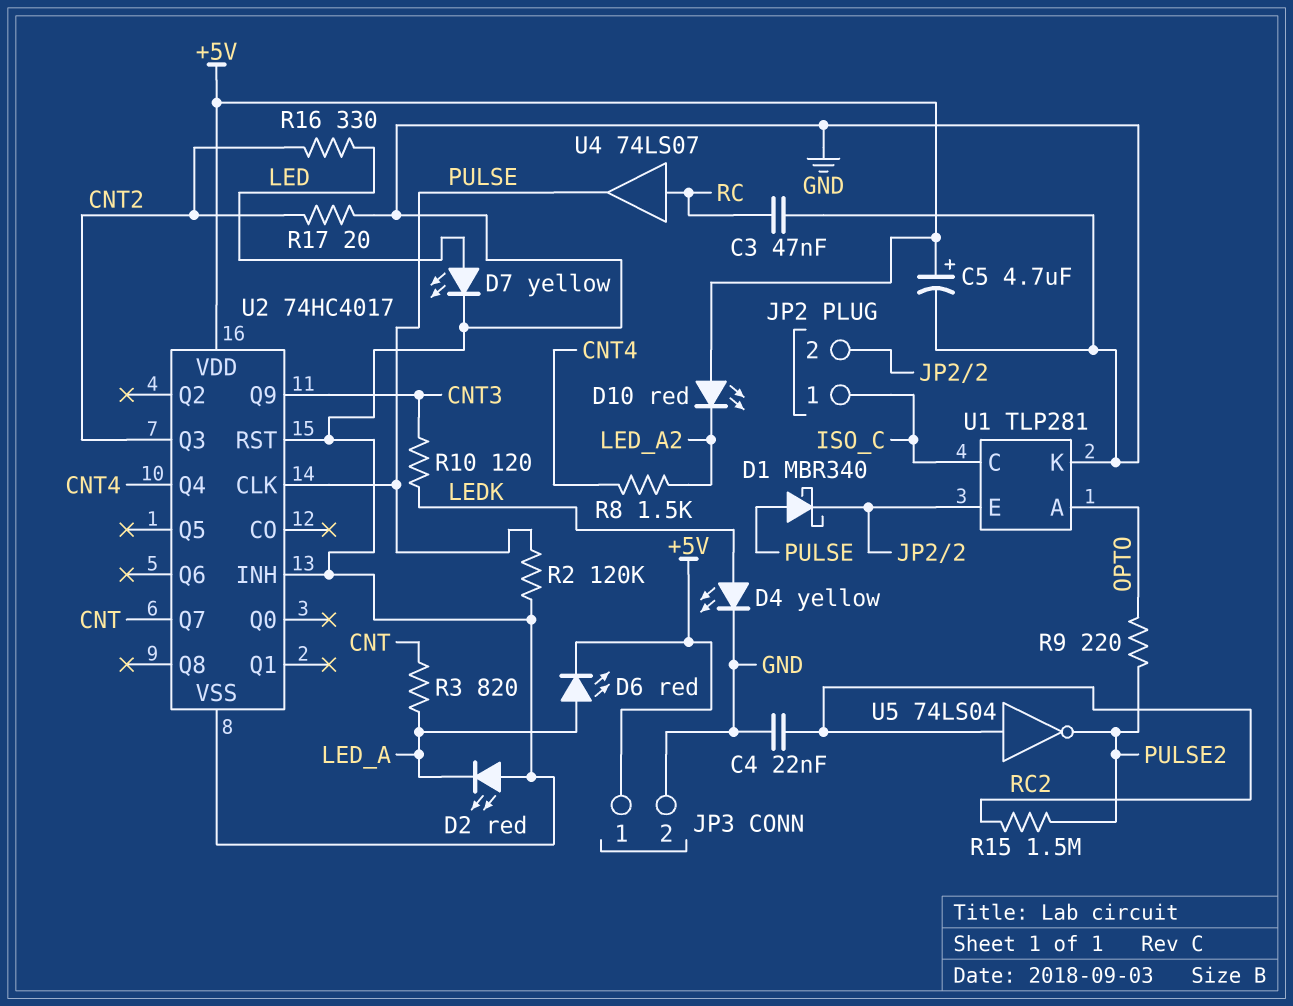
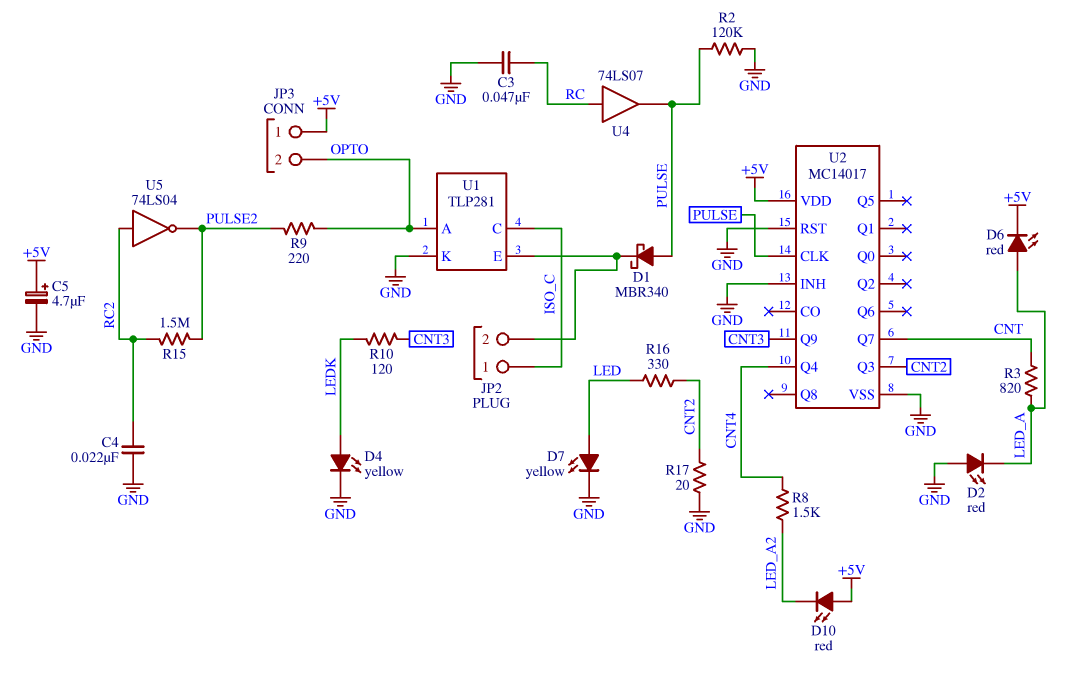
JP3 pin 2: GND -> OPTO
U2: 74HC4017 -> MC14017

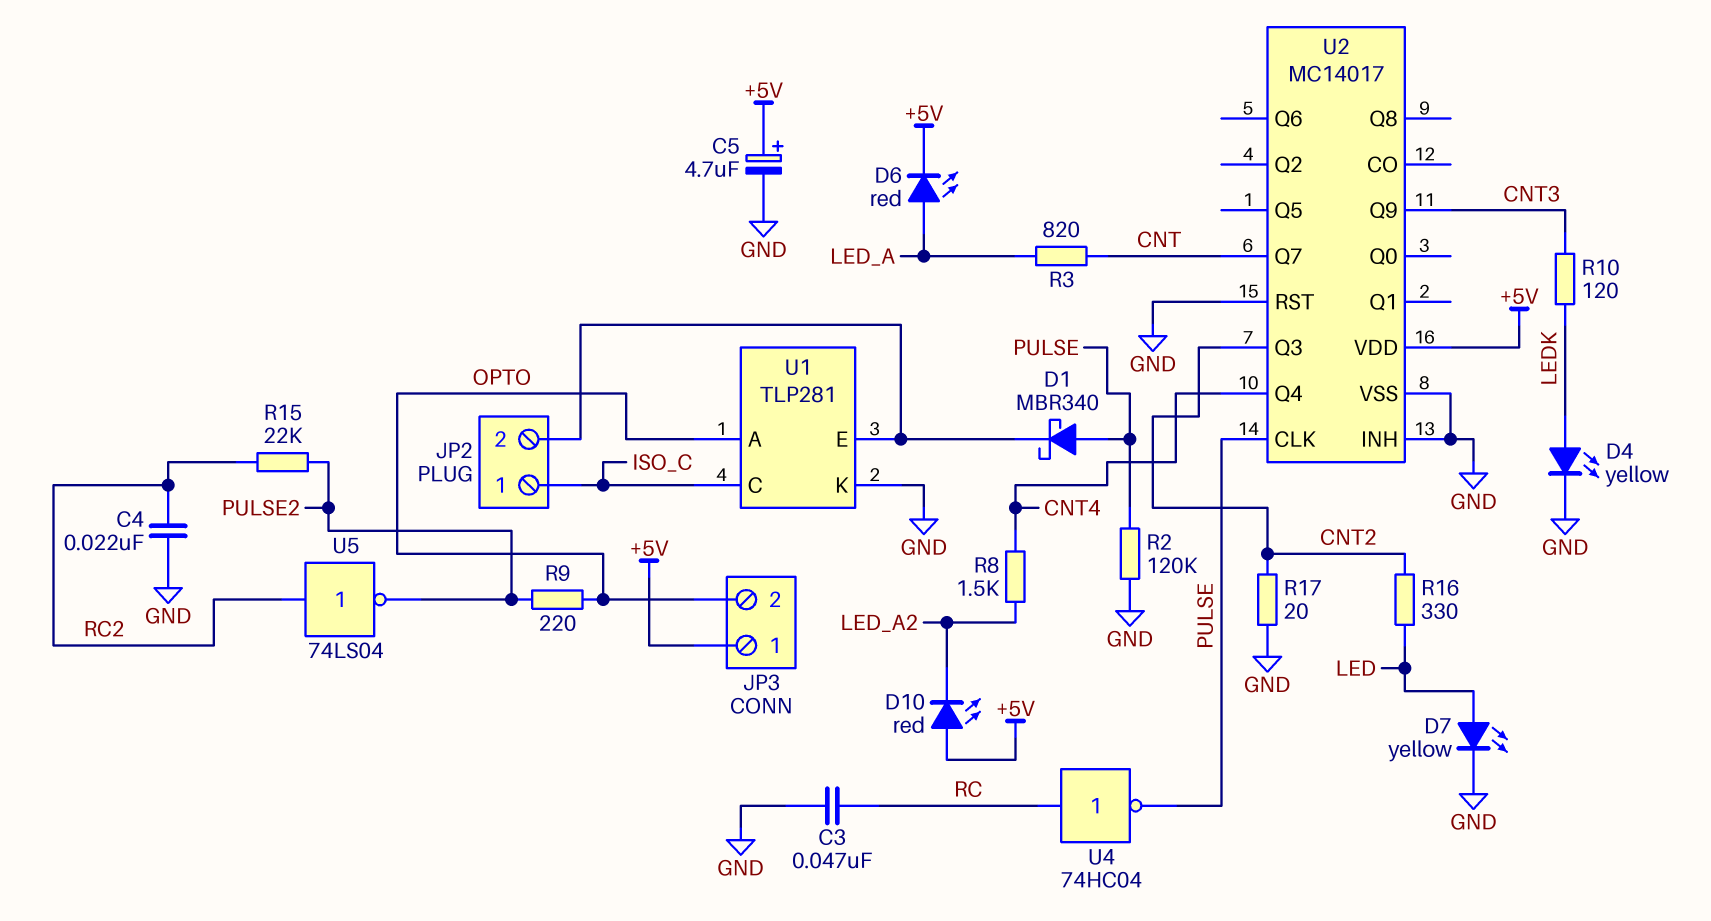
D2: LED red (A GND, K LED_A) -> none
R15: 1.5M (PULSE2, RC2) -> 22k (PULSE2, RC2)
U4: buffer 74LS07 (in RC, out PULSE) -> NOT 74HC04 (in RC, out PULSE)

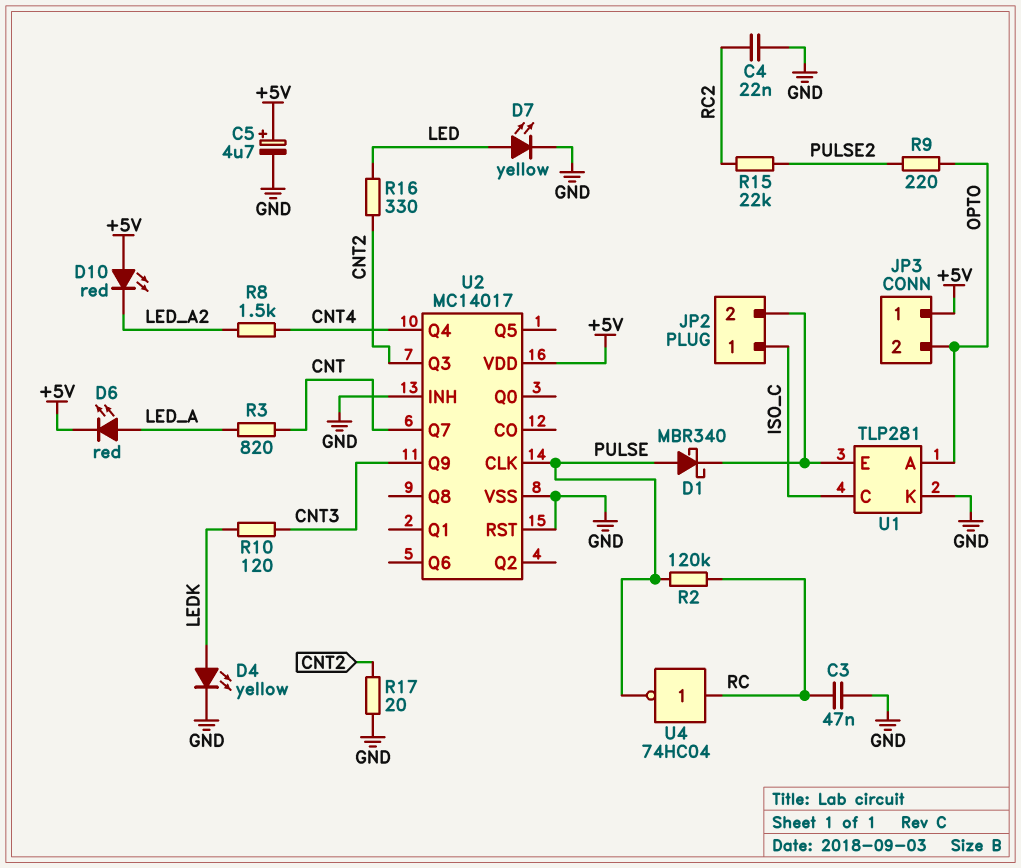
R2: 120k (GND, PULSE) -> 120k (PULSE, RC)
U5: NOT 74LS04 (in RC2, out PULSE2) -> none

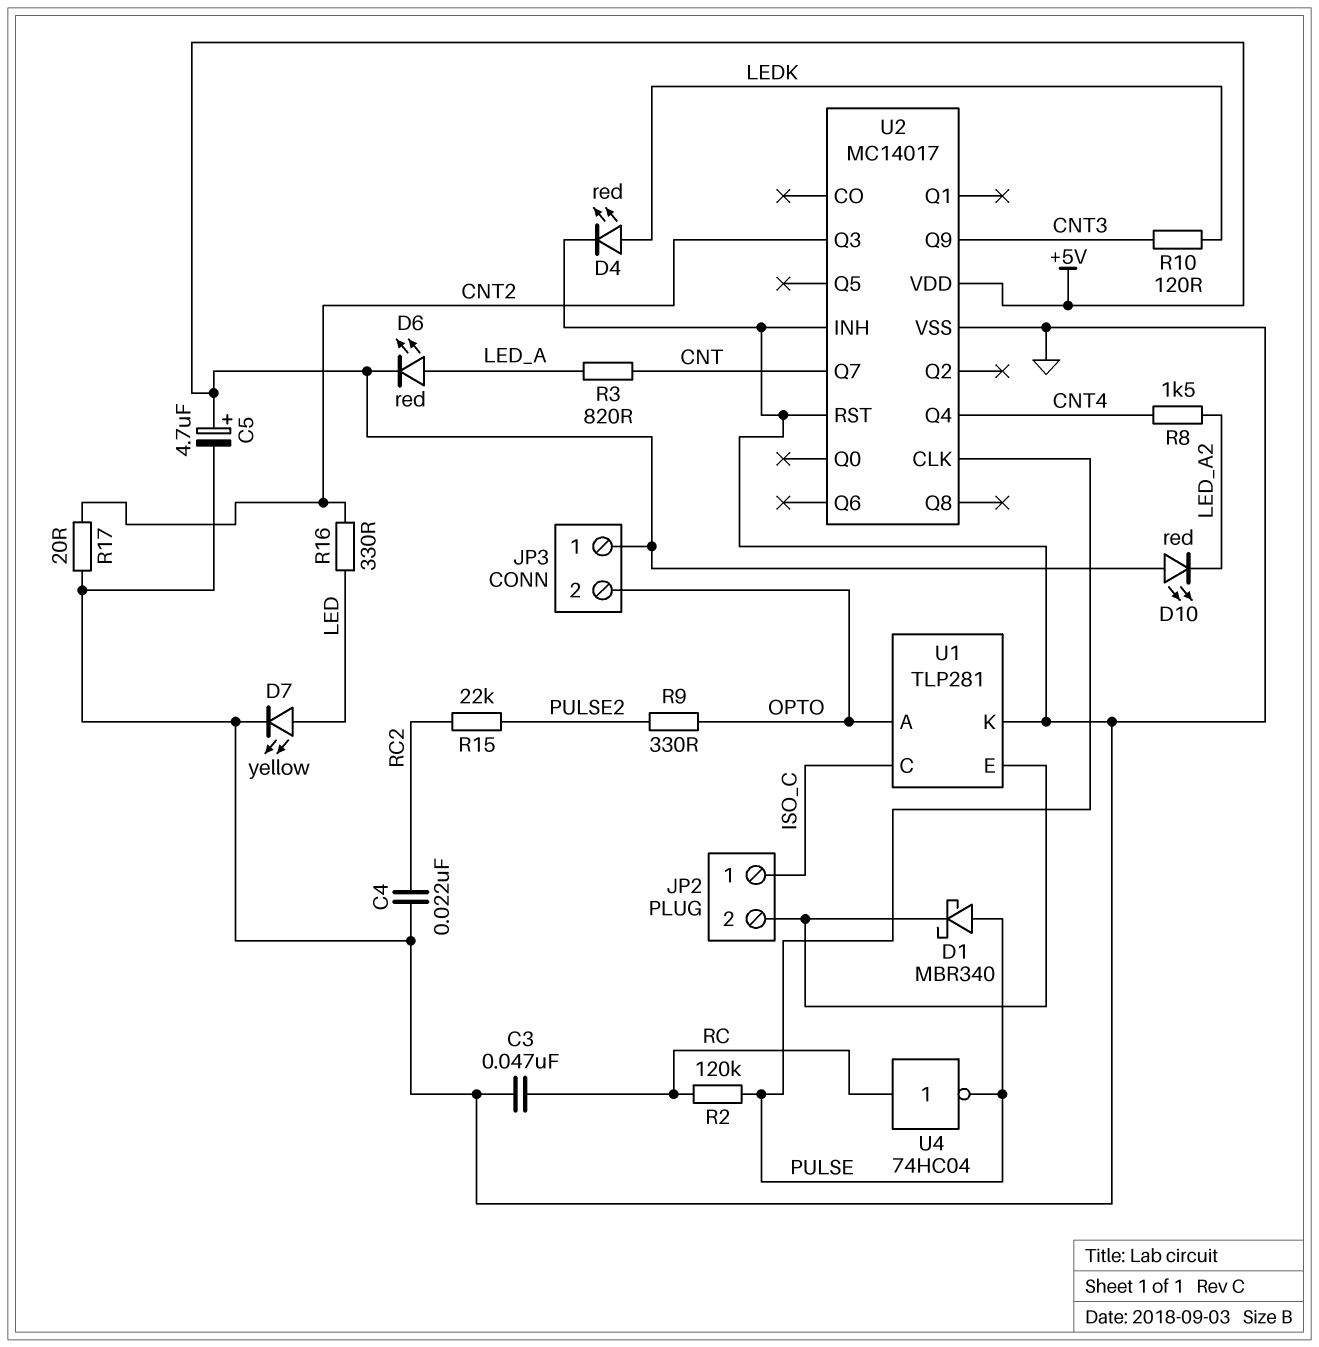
D4: LED yellow (A LEDK, K GND) -> LED red (A LEDK, K GND)
R9: 220 (OPTO, PULSE2) -> 330 (OPTO, PULSE2)

